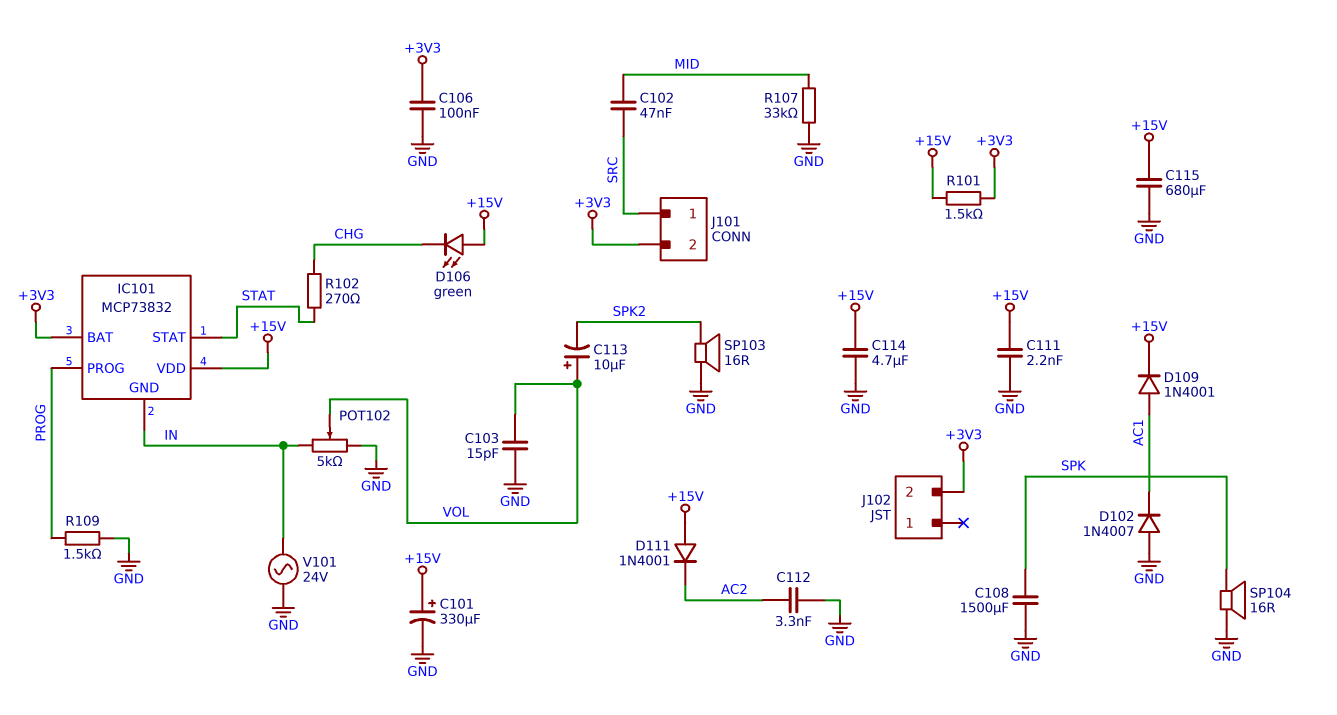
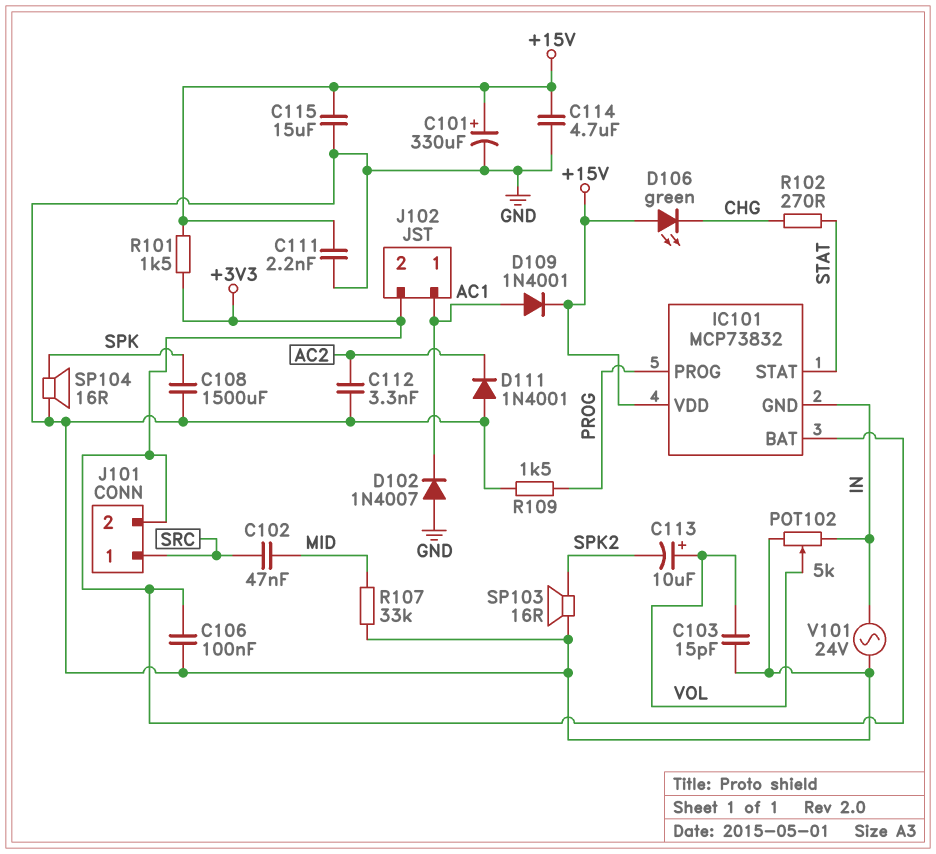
C115: 680uF (+15V, GND) -> 15uF (+15V, GND)
D111: diode 1N4001 (A +15V, K AC2) -> diode 1N4001 (A GND, K AC2)
J102 pin 1: none -> AC1

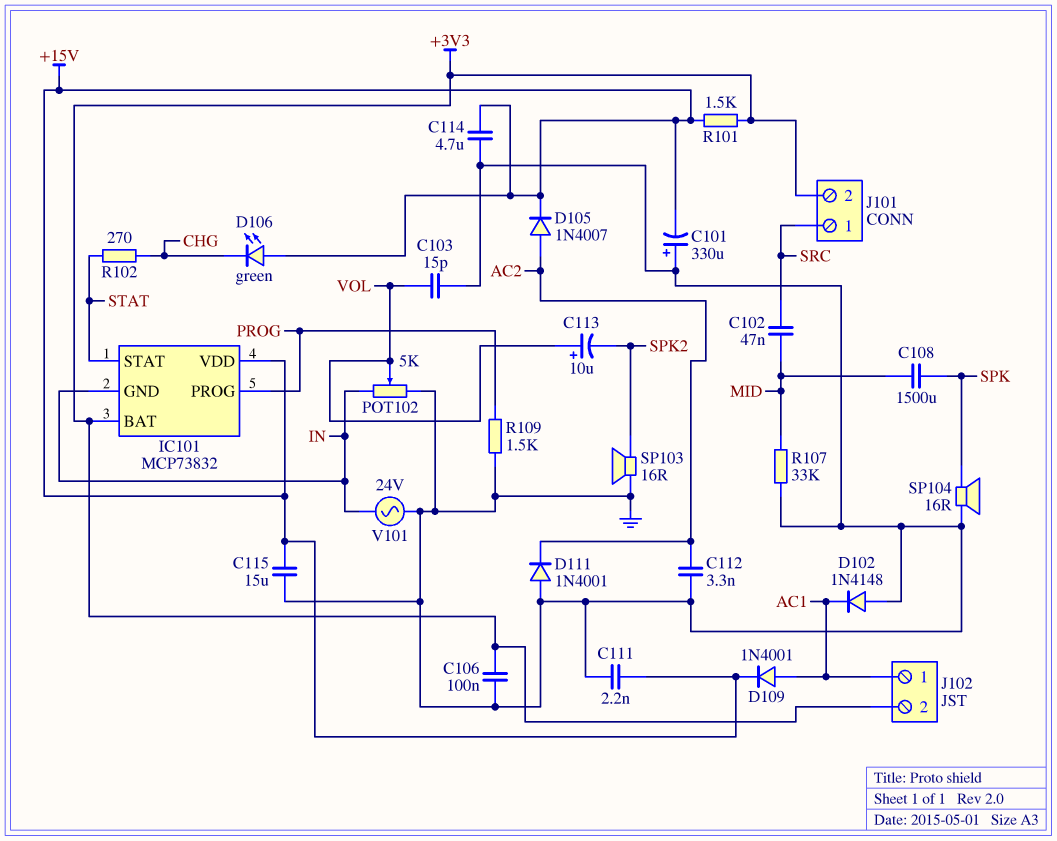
C101: 330uF (plus +15V, minus GND) -> 330uF (plus GND, minus +15V)
C108: 1500uF (GND, SPK) -> 1500uF (MID, SPK)
D102: diode 1N4007 (A GND, K AC1) -> diode 1N4148 (A GND, K AC1)
D105: none -> diode 1N4007 (A AC2, K +15V)

